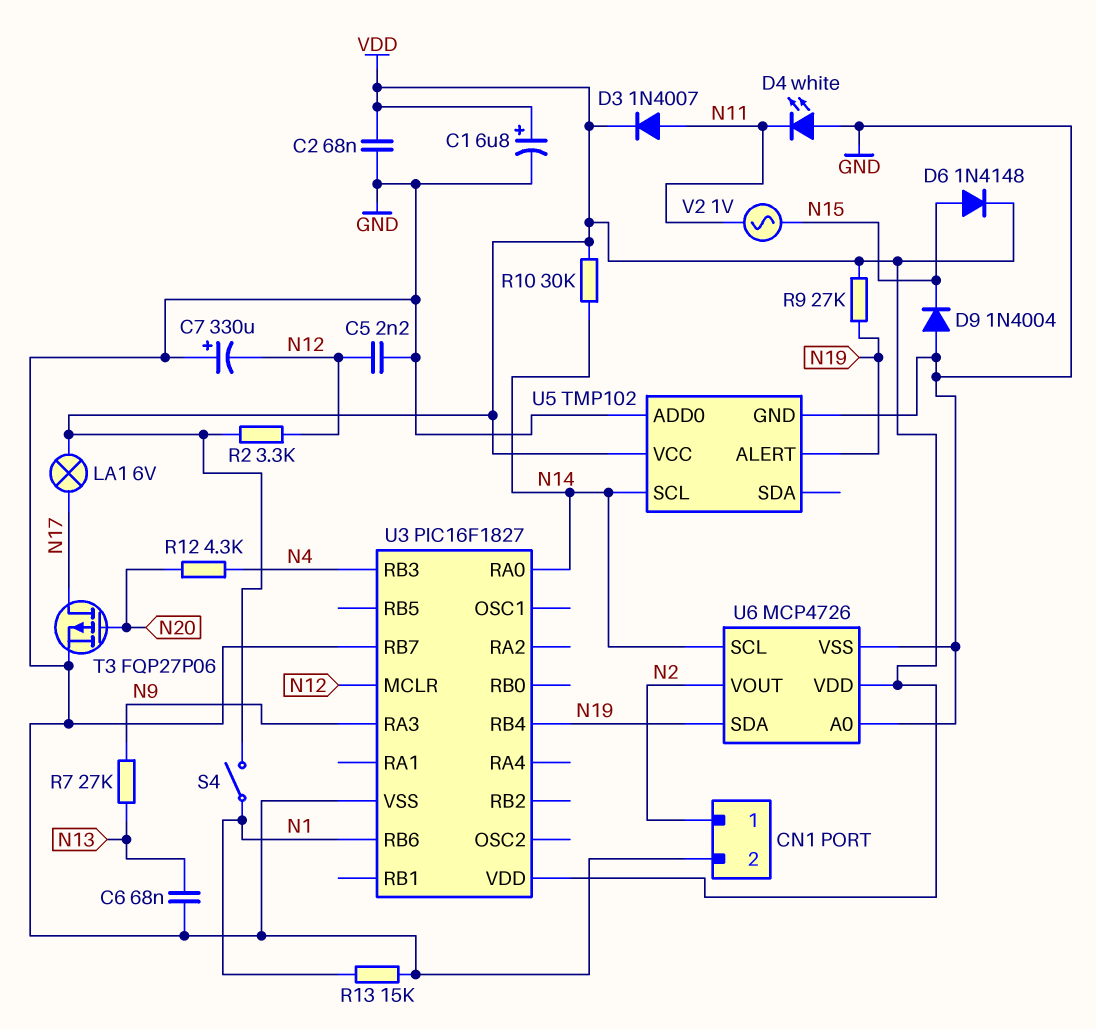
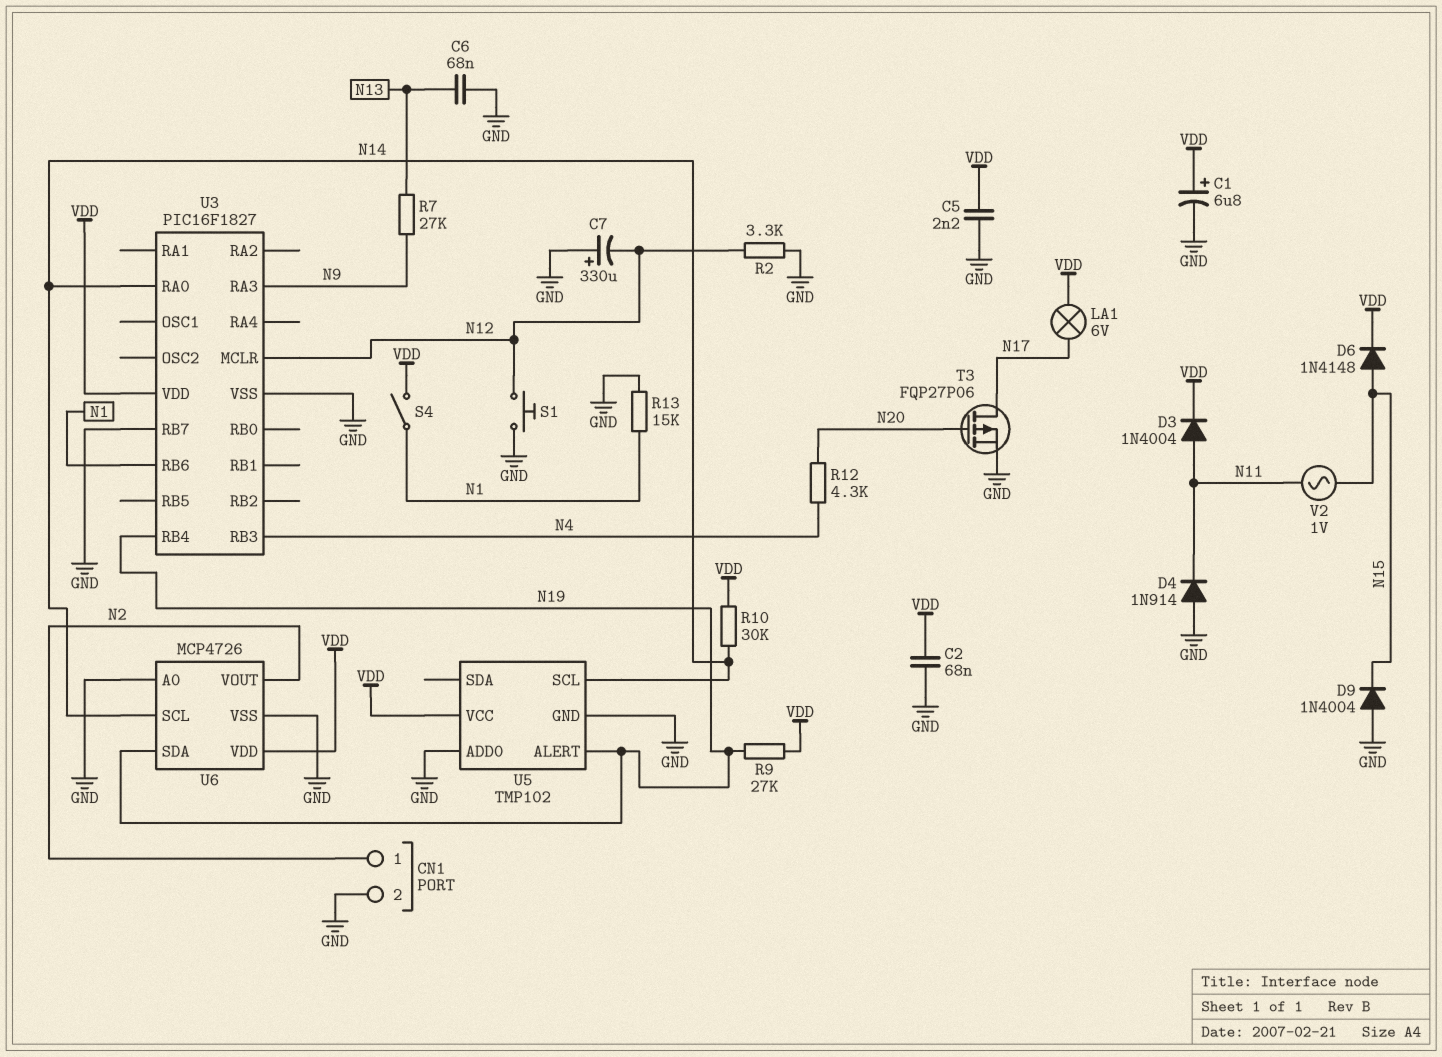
C5: 2.2nF (GND, N12) -> 2.2nF (GND, VDD)
D3: diode 1N4007 (A N11, K VDD) -> diode 1N4004 (A N11, K VDD)
D4: LED white (A GND, K N11) -> diode 1N914 (A GND, K N11)
R2: 3.3k (N12, VDD) -> 3.3k (GND, N12)
S1: none -> button (GND, N12)

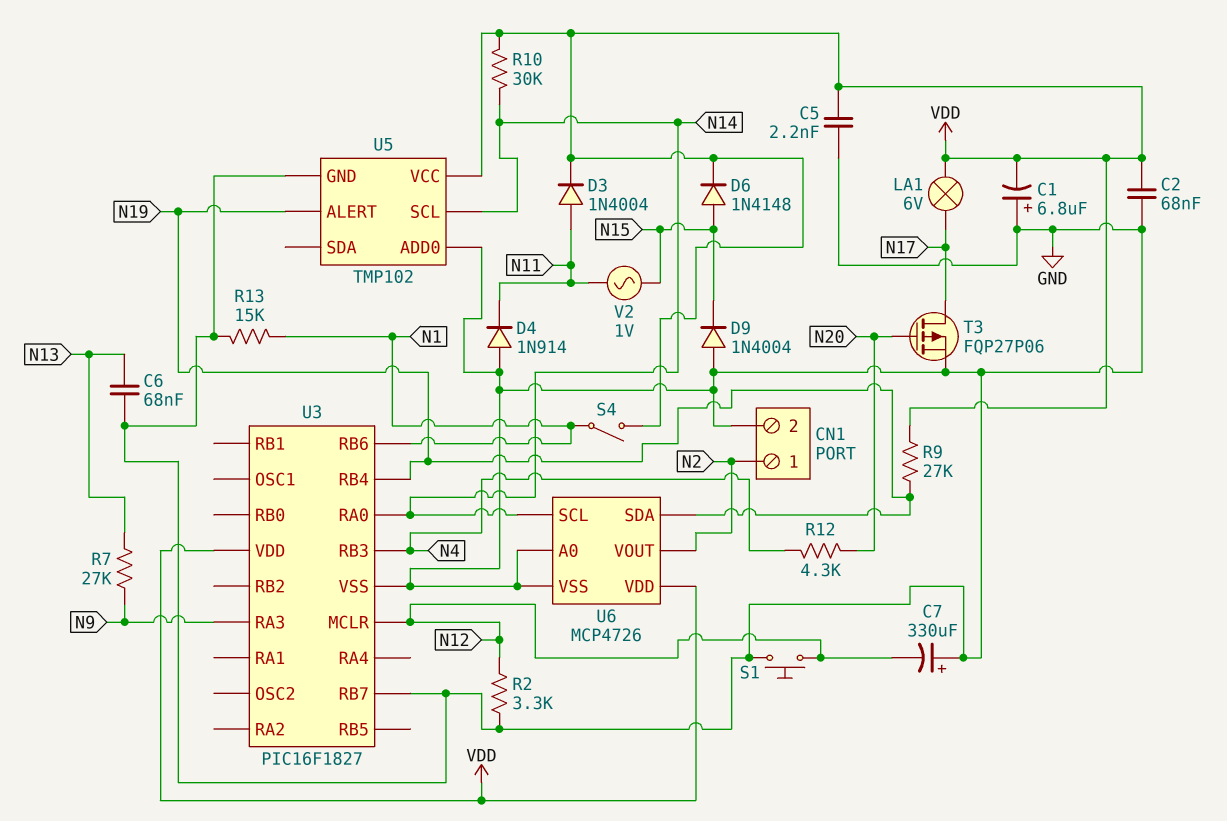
C1: 6.8uF (plus VDD, minus GND) -> 6.8uF (plus GND, minus VDD)

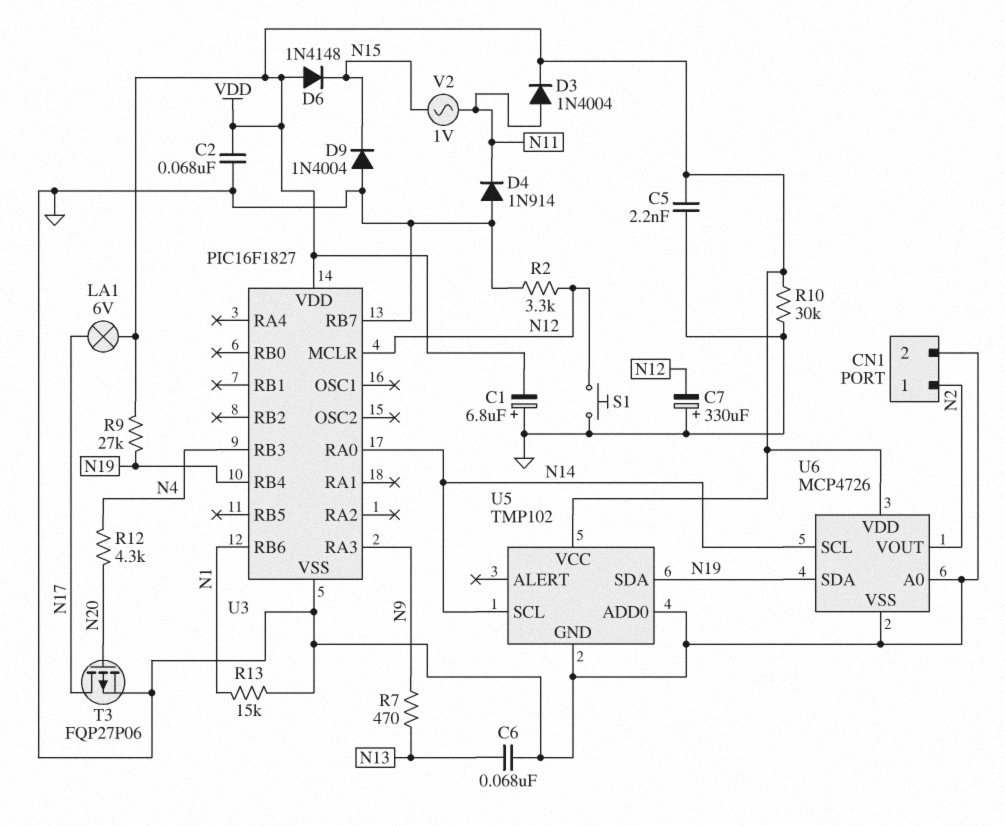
D6: diode 1N4148 (A N15, K VDD) -> diode 1N4148 (A VDD, K N15)
R7: 27k (N9, N13) -> 470 (N9, N13)
R10: 30k (N14, VDD) -> 30k (GND, VDD)
S4: switch (N1, VDD) -> none
U5 pin ALERT: N19 -> none
U5 pin SDA: none -> N19

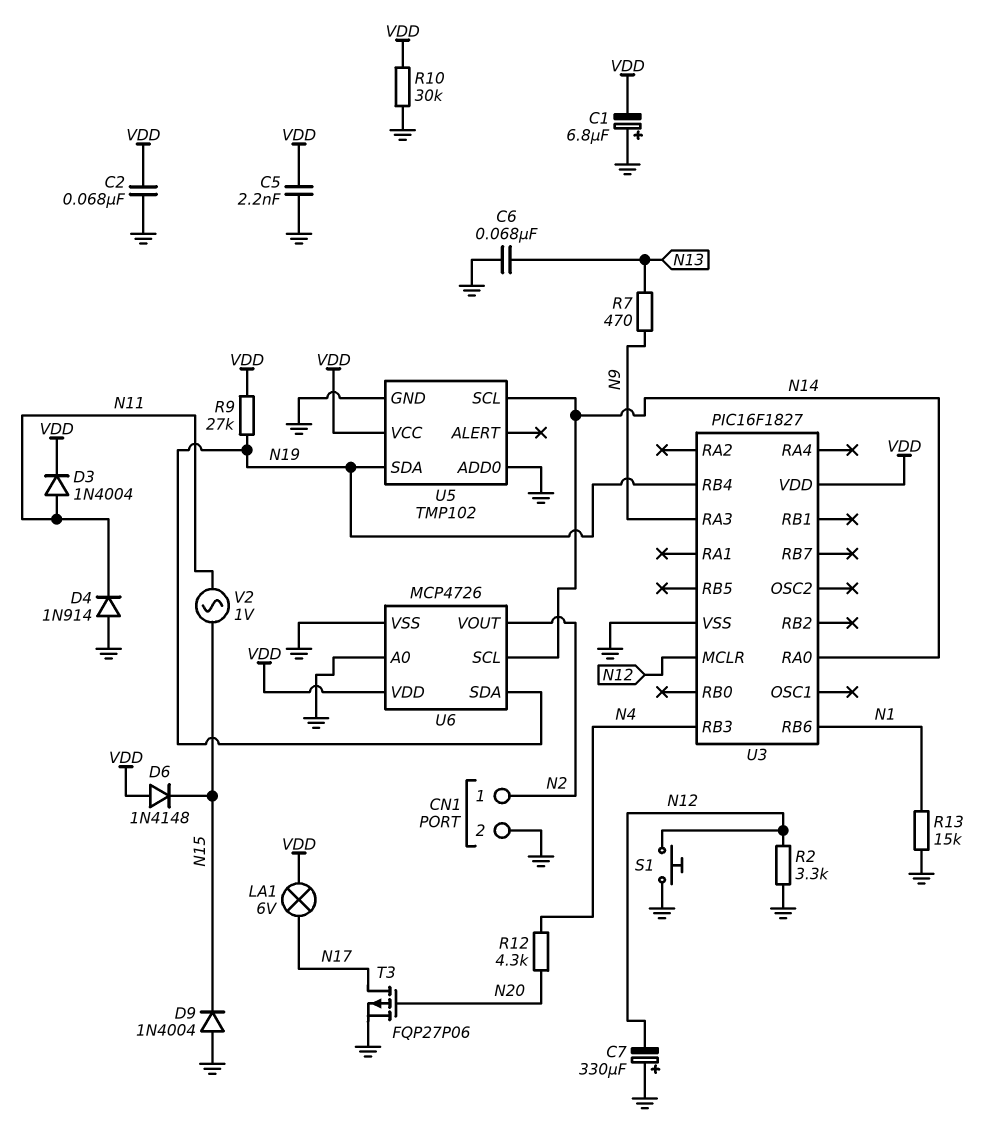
U3 pin RB7: GND -> none

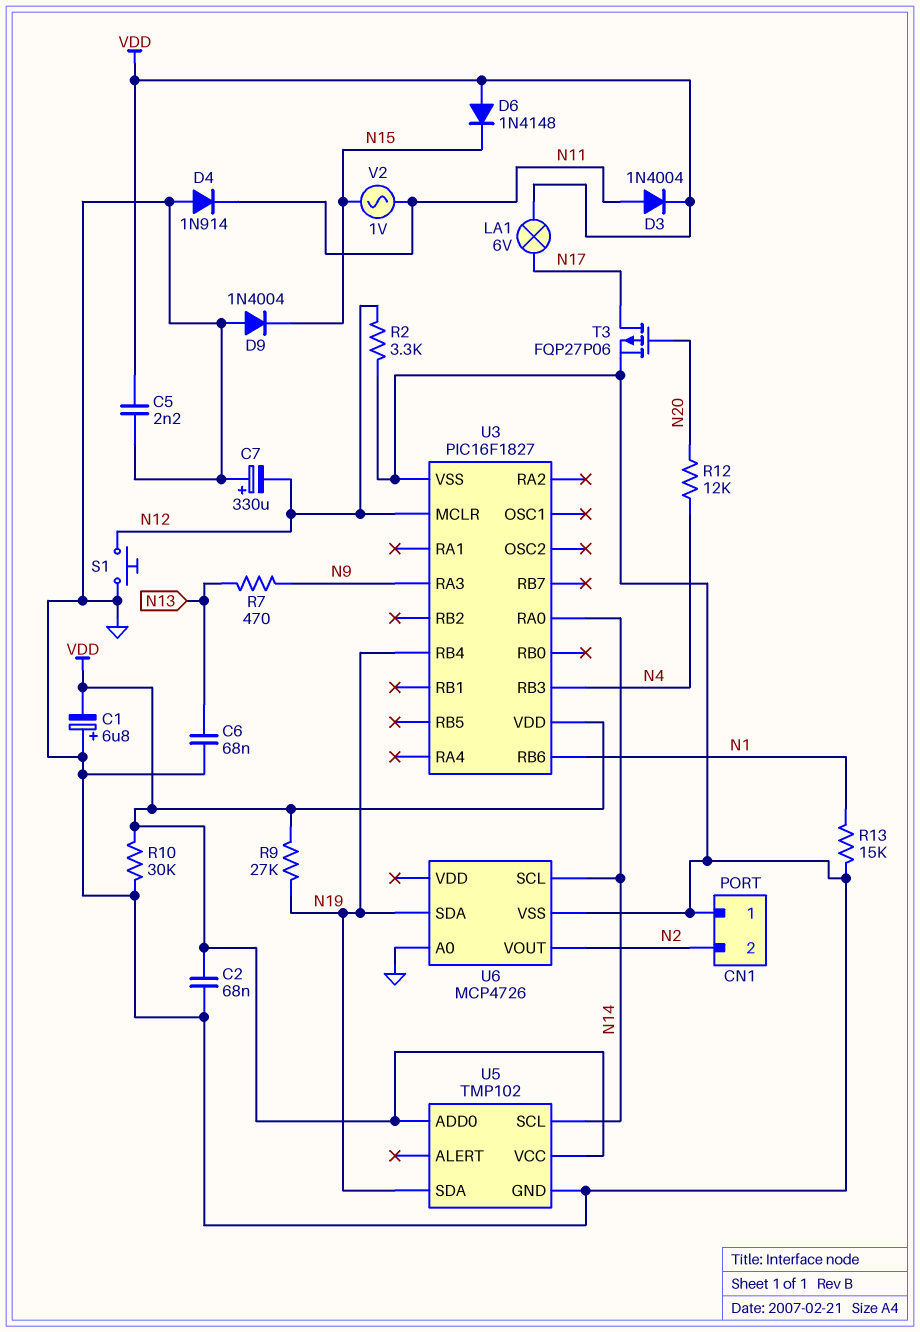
CN1 pin 1: N2 -> GND
CN1 pin 2: GND -> N2
R12: 4.3k (N4, N20) -> 12k (N4, N20)
U5 pin ADD0: GND -> VDD
U6 pin VDD: VDD -> none

